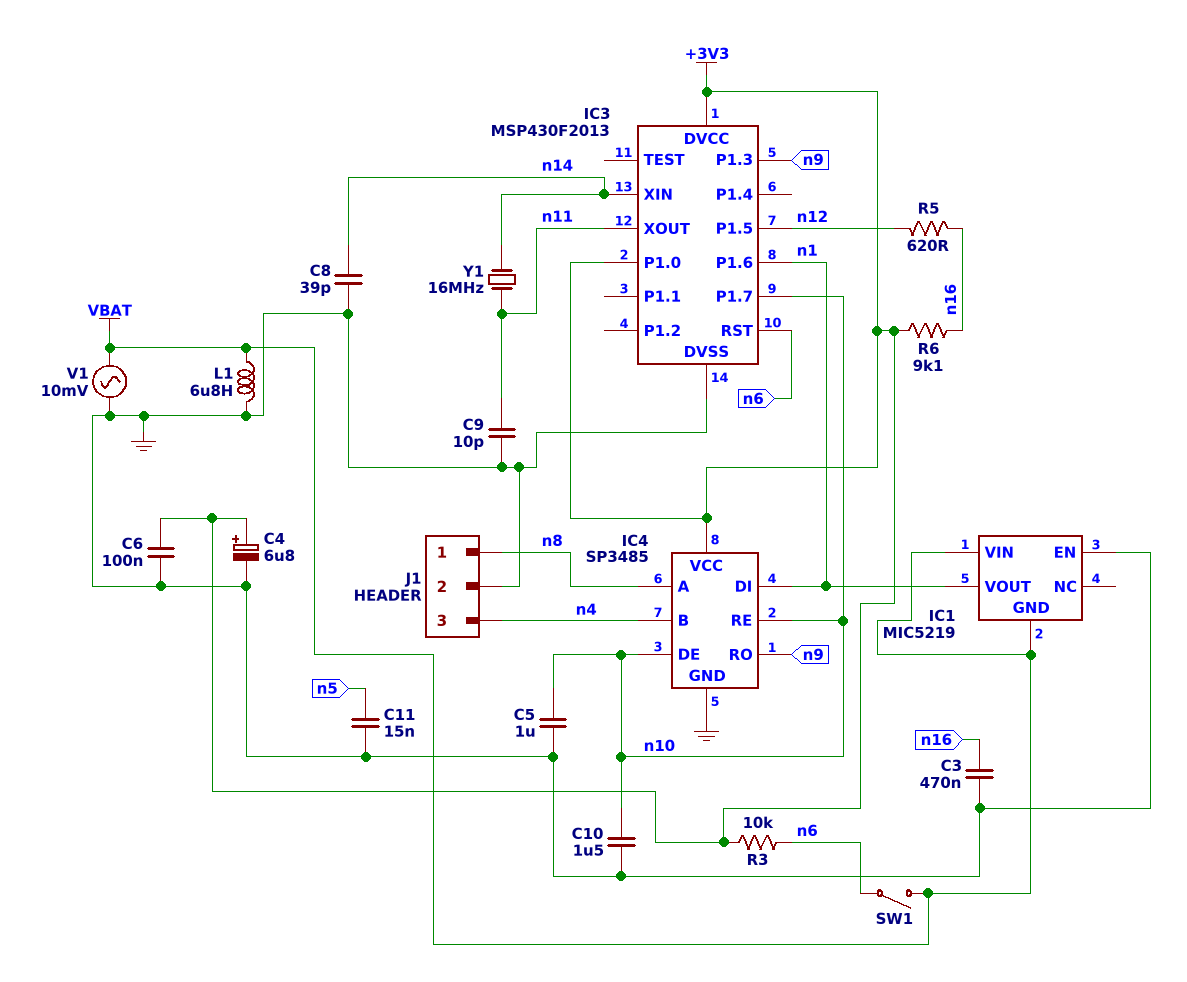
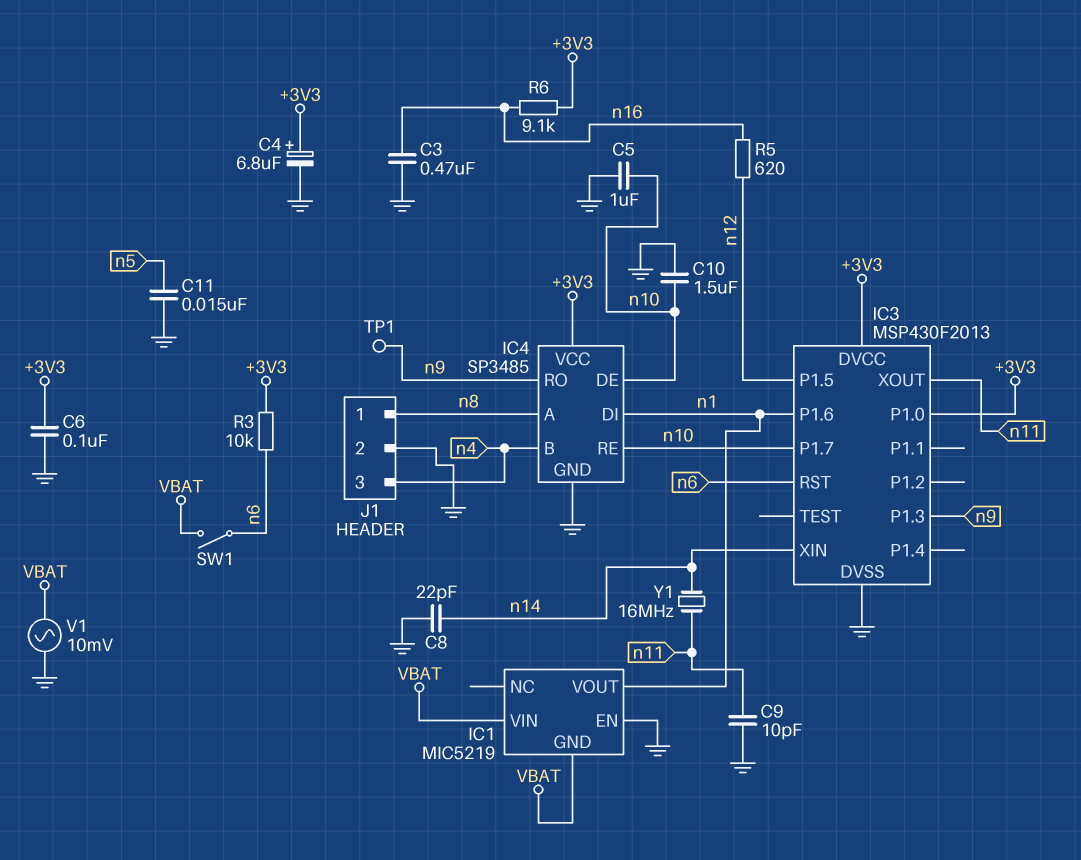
C8: 39pF (GND, n14) -> 22pF (GND, n14)
L1: 6.8uH (GND, VBAT) -> none
TP1: none -> test point (n9)

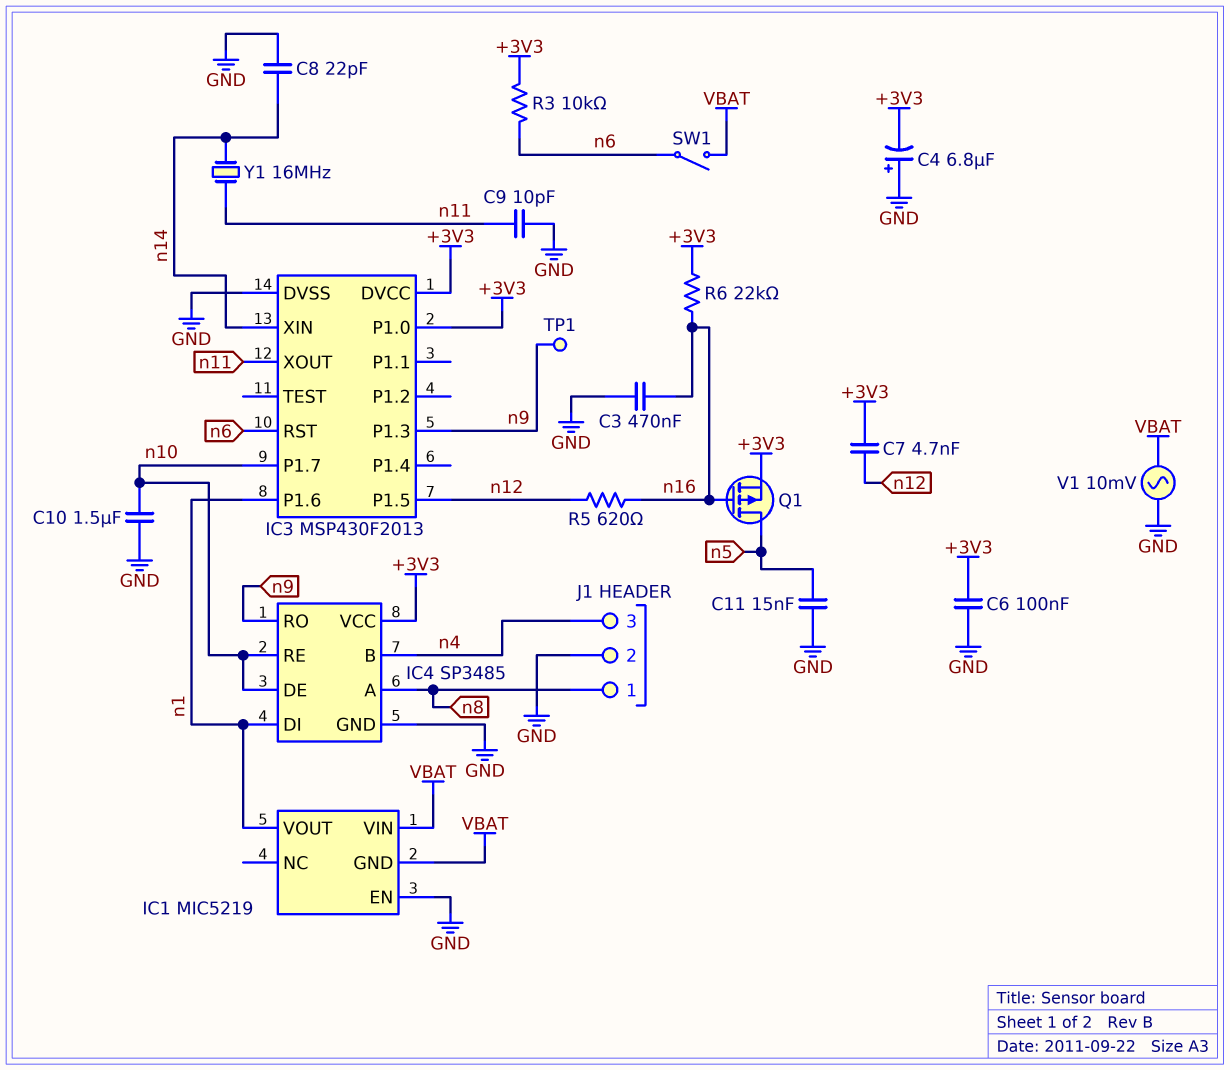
C4: 6.8uF (plus +3V3, minus GND) -> 6.8uF (plus GND, minus +3V3)
C5: 1uF (GND, n10) -> none
C7: none -> 4.7nF (+3V3, n12)
Q1: none -> PMOS (G n16, D n5, S +3V3)
R6: 9.1k (+3V3, n16) -> 22k (+3V3, n16)

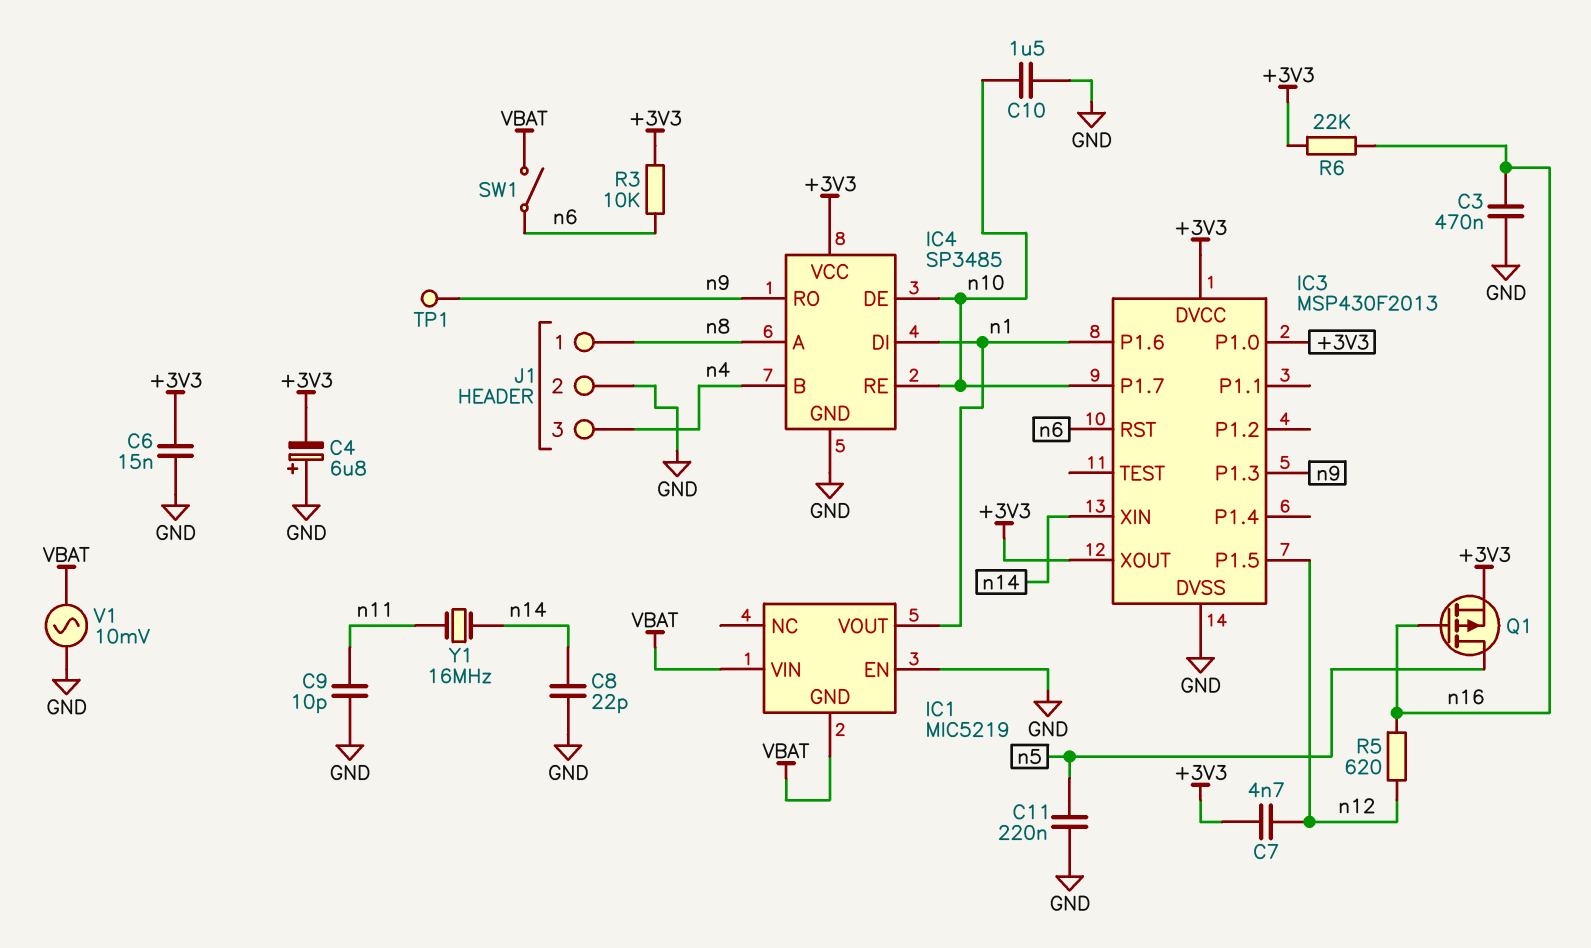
C6: 100nF (+3V3, GND) -> 15nF (+3V3, GND)
C11: 15nF (GND, n5) -> 220nF (GND, n5)
IC3 pin XOUT: n11 -> +3V3

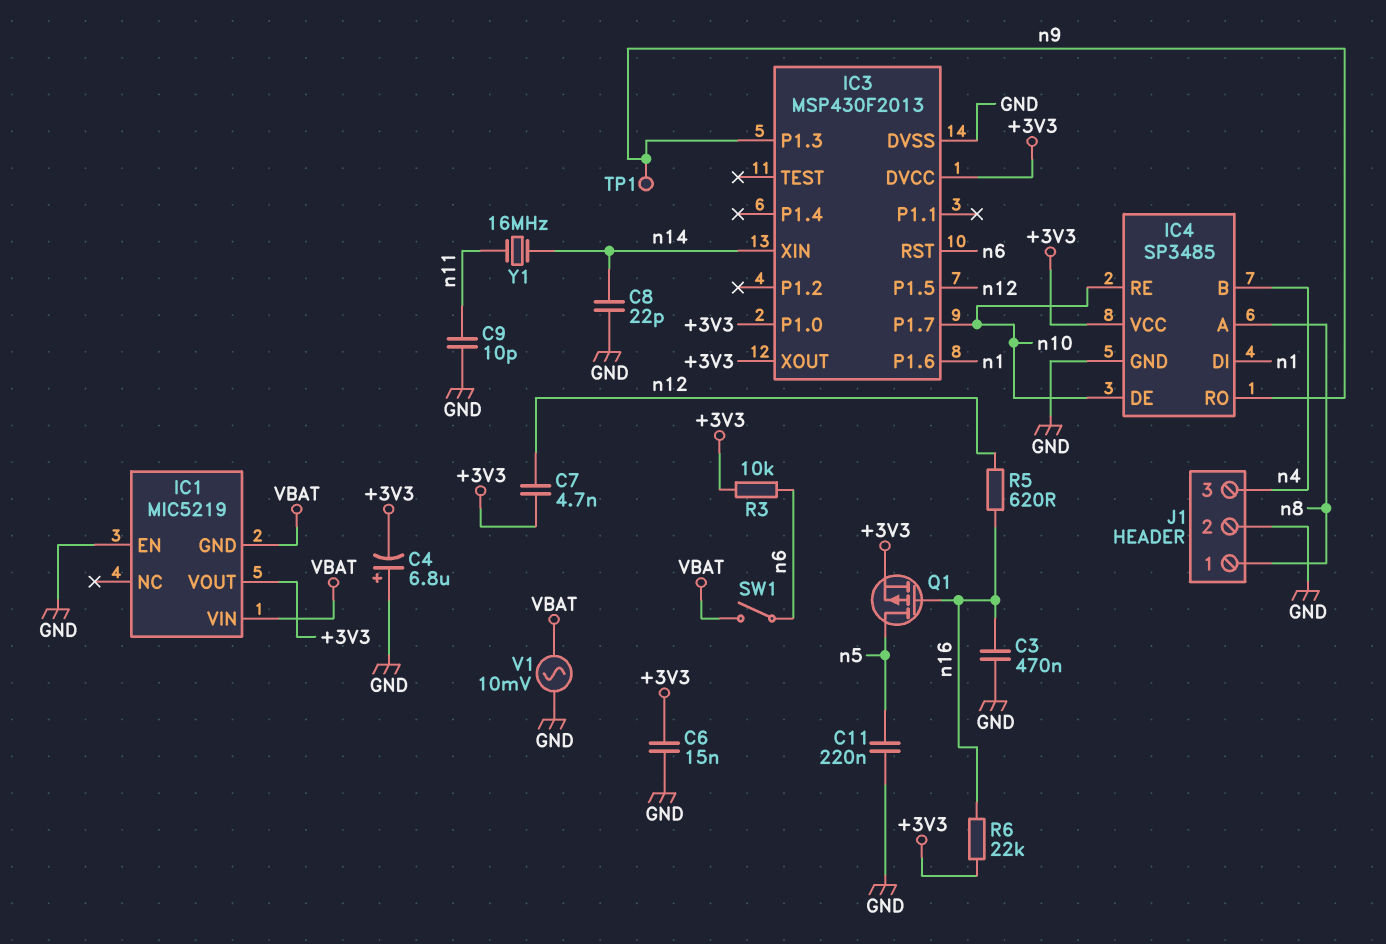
C10: 1.5uF (GND, n10) -> none
IC1 pin VOUT: n1 -> +3V3

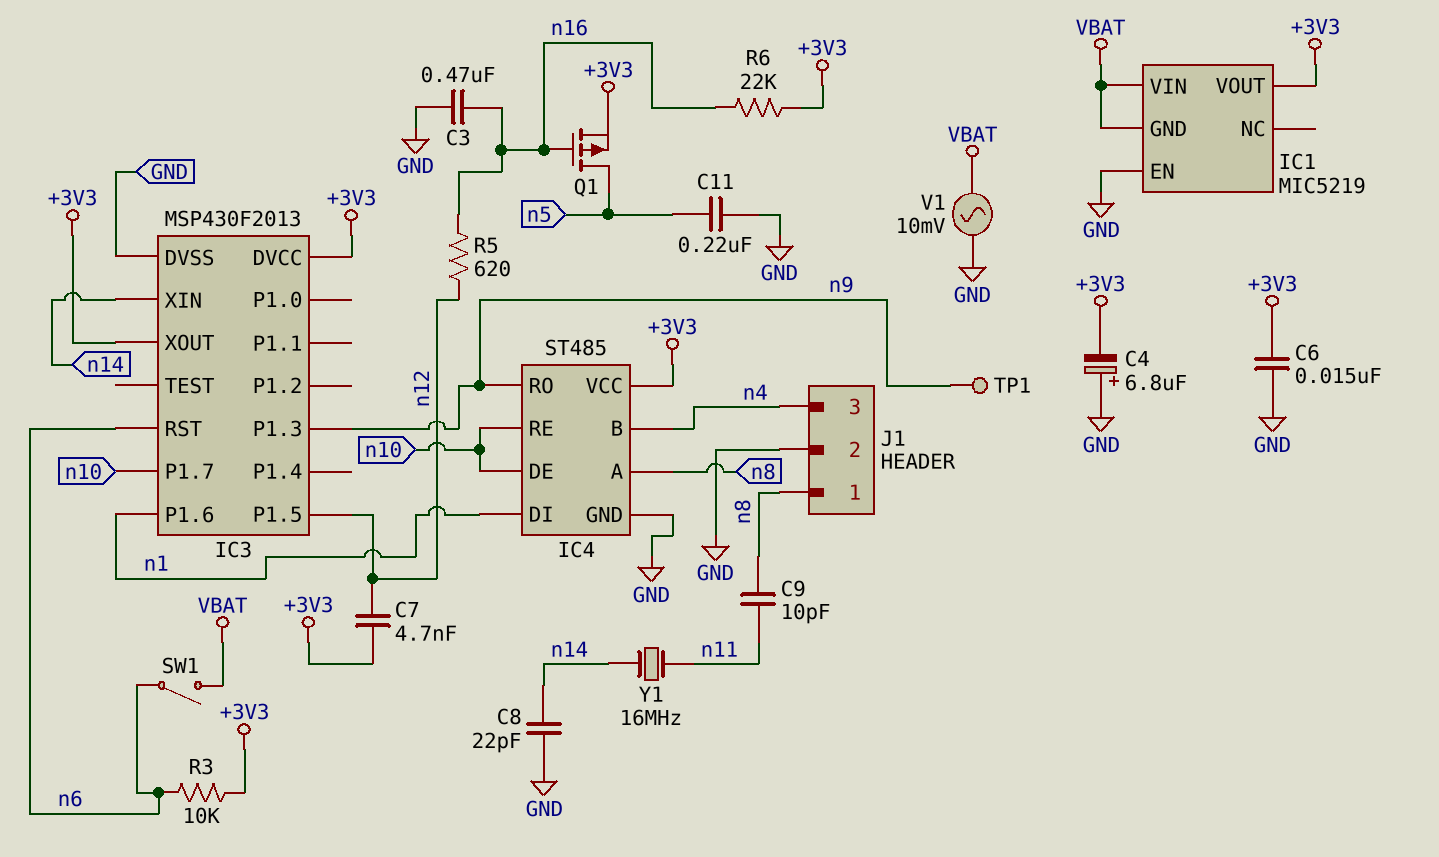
C9: 10pF (GND, n11) -> 10pF (n8, n11)
IC3 pin P1.0: +3V3 -> none
IC4: SP3485 -> ST485

